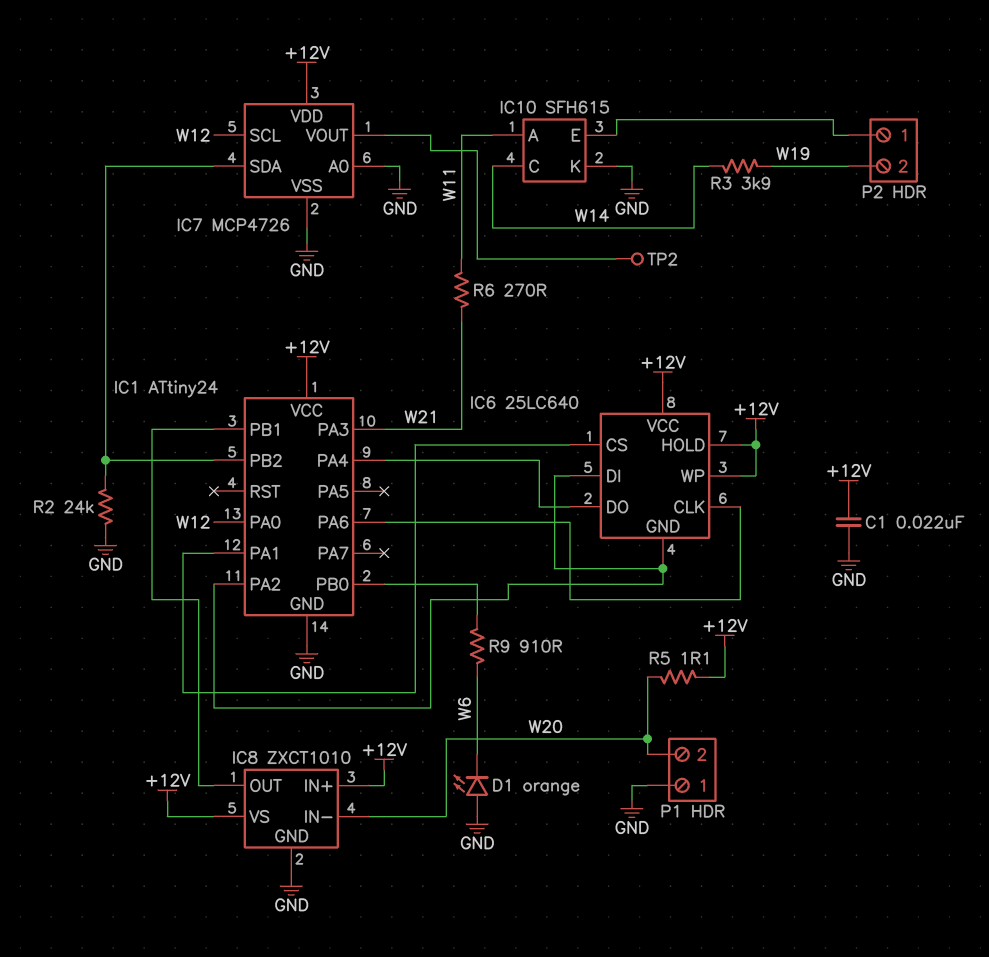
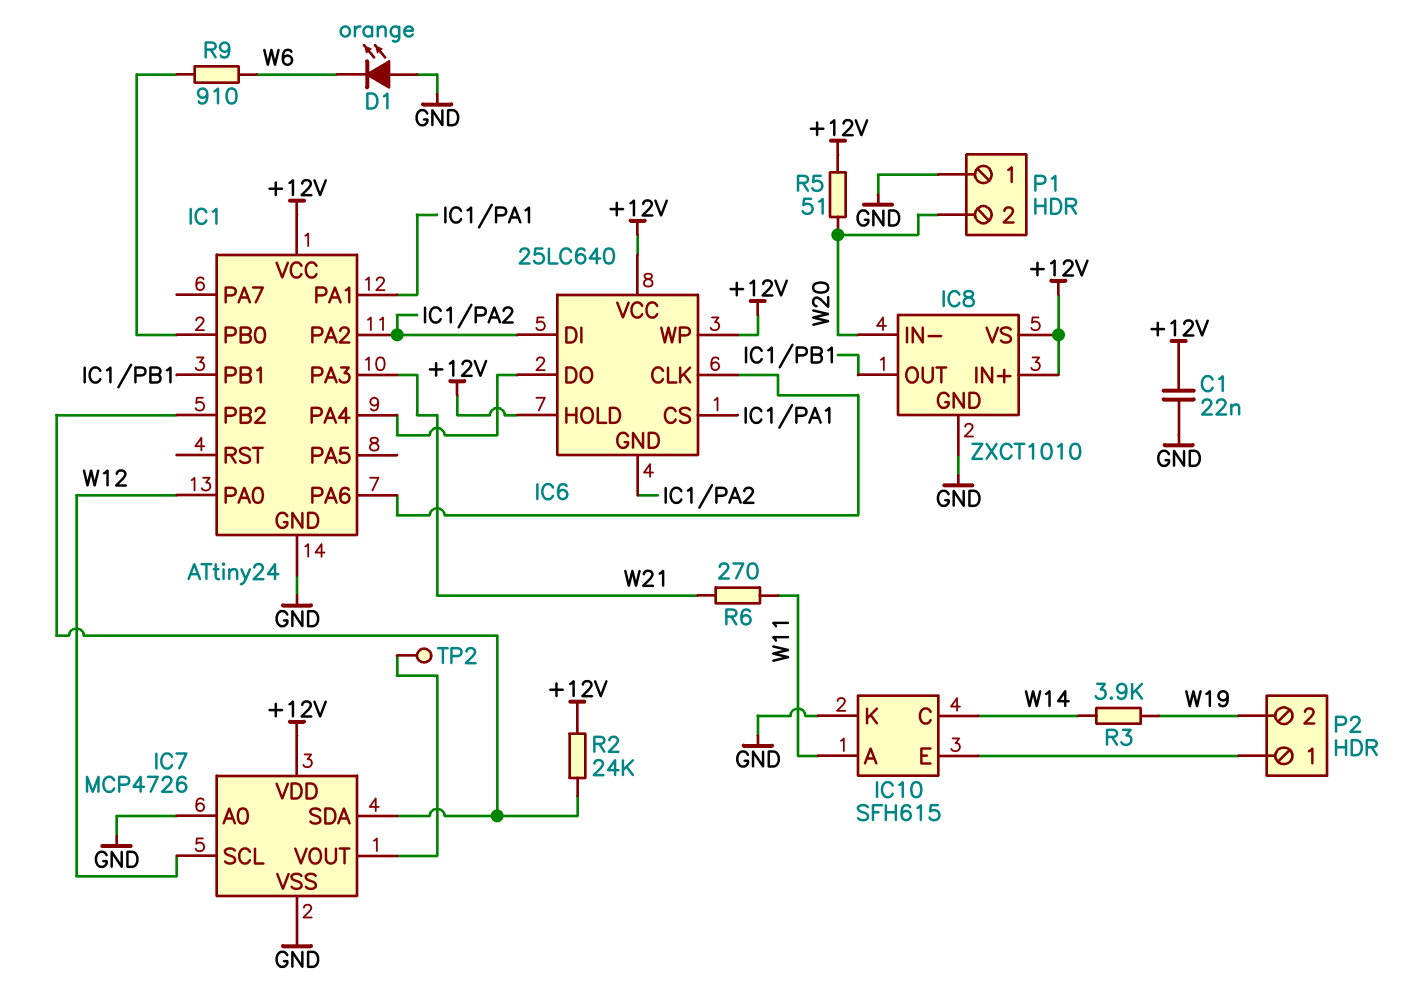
R2: 24k (GND, IC1/PB2) -> 24k (+12V, IC1/PB2)
R5: 1.1 (+12V, W20) -> 51 (+12V, W20)

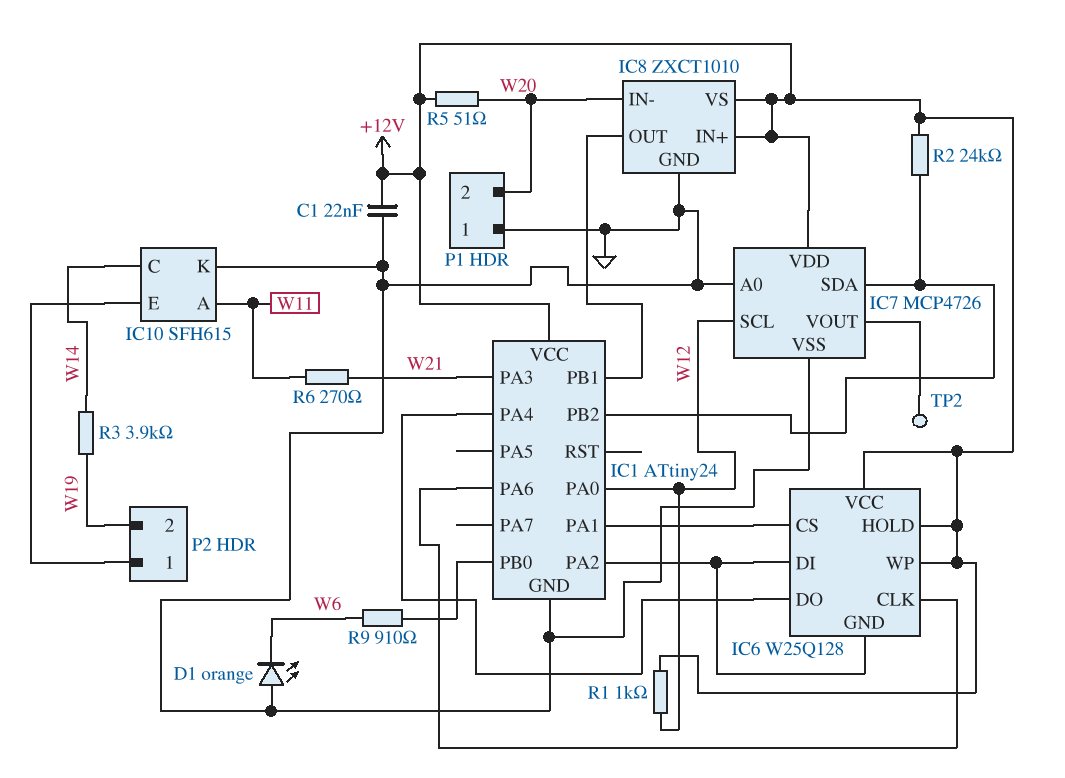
IC6: 25LC640 -> W25Q128
R1: none -> 1k (+12V, W12)

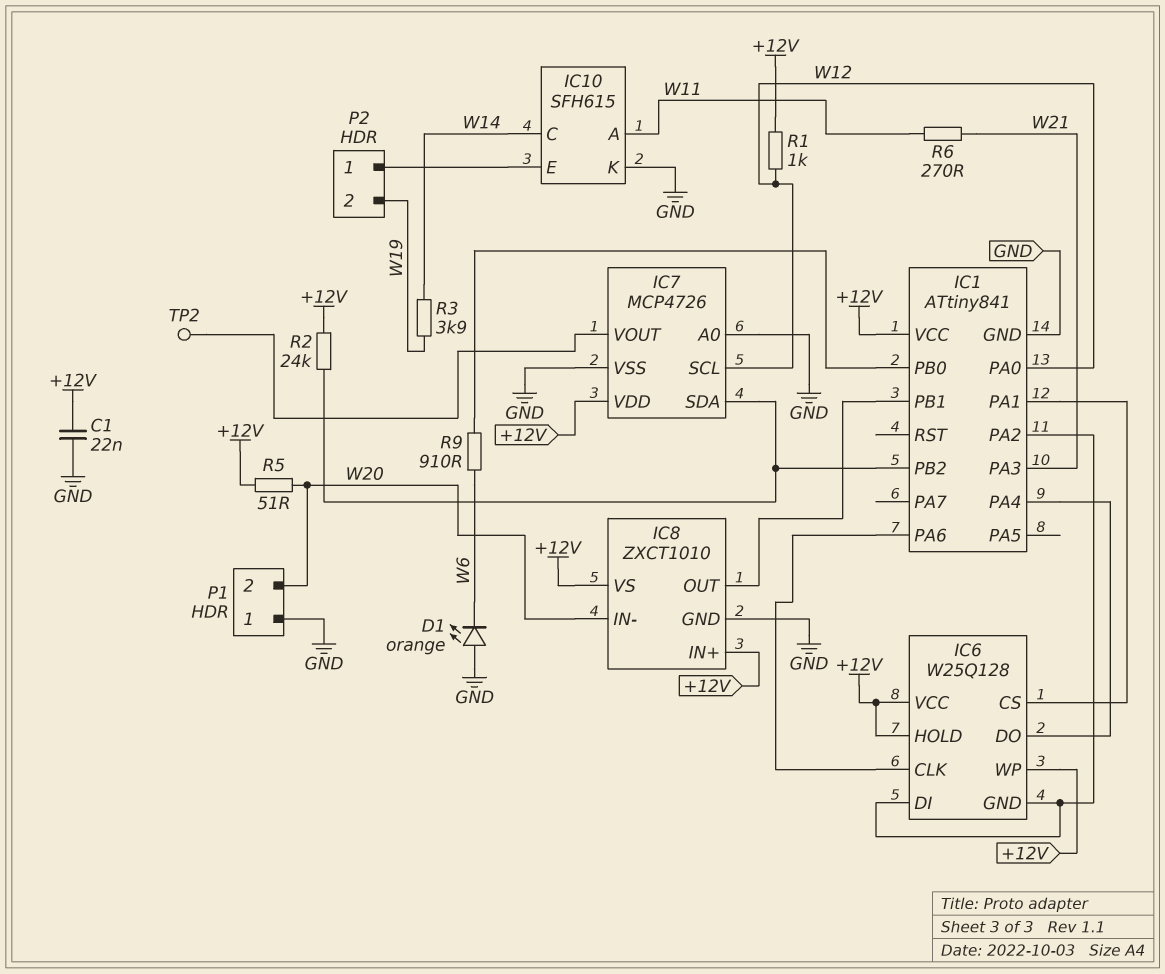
IC1: ATtiny24 -> ATtiny841

